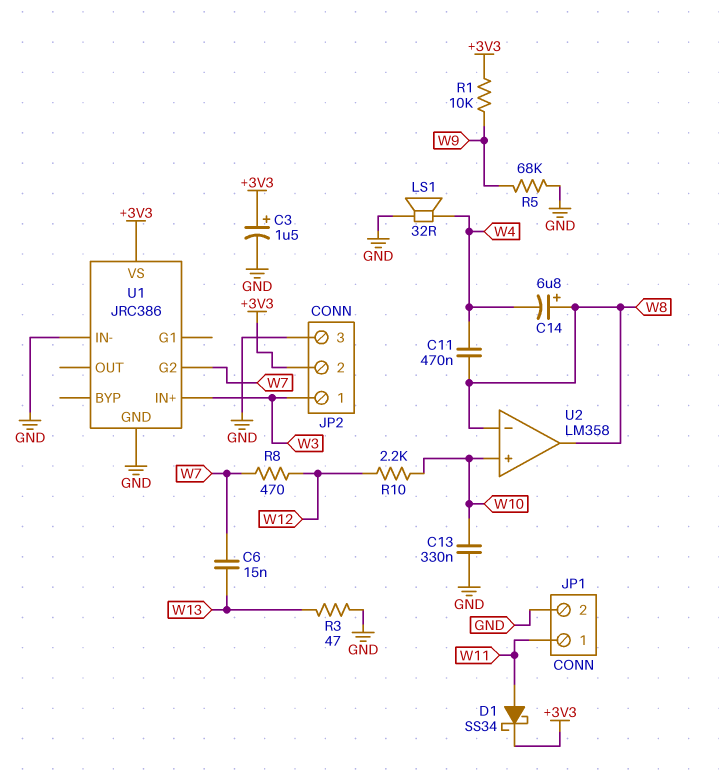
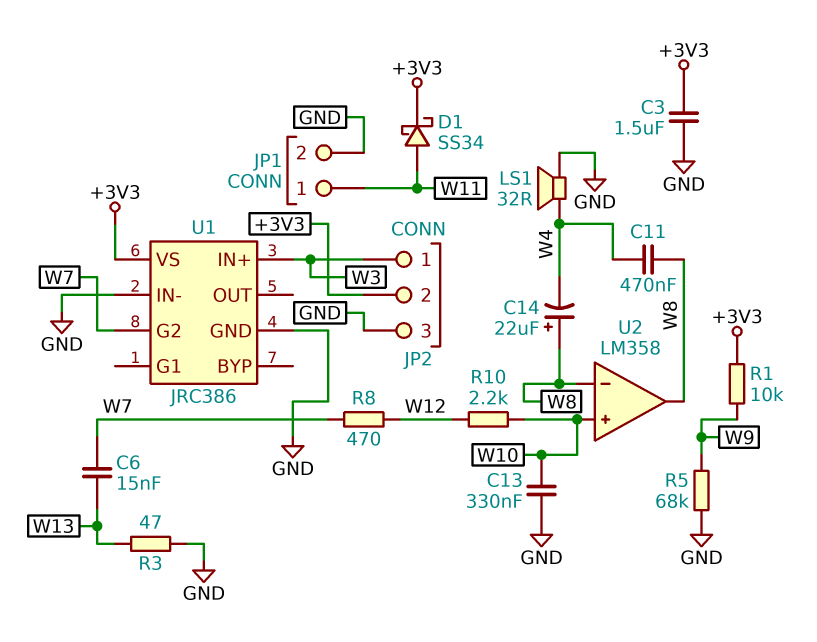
C3: 1.5uF (plus +3V3, minus GND) -> 1.5uF (+3V3, GND)
C14: 6.8uF (plus W8, minus W4) -> 22uF (plus W8, minus W4)

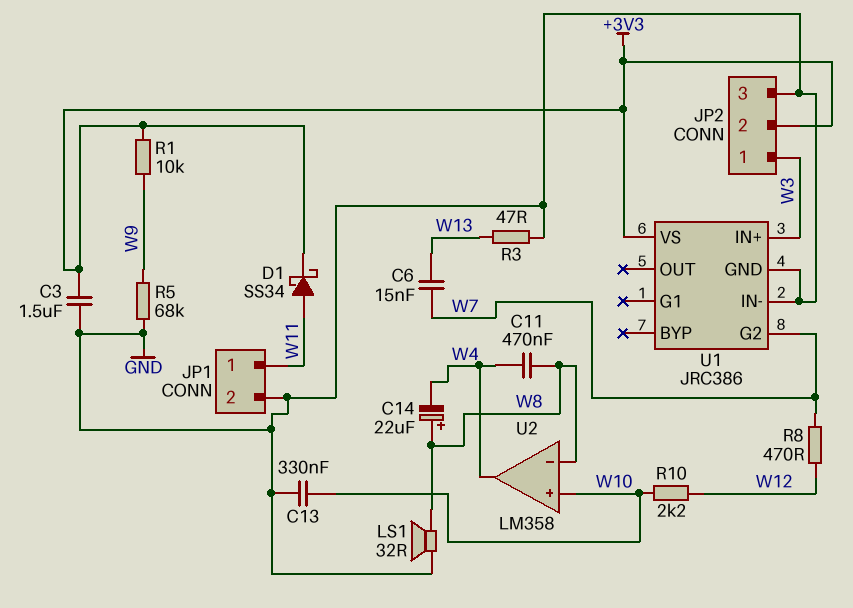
LS1: speaker 32R (GND, W4) -> speaker 32R (GND, W8)
U2 pin out: W8 -> W4

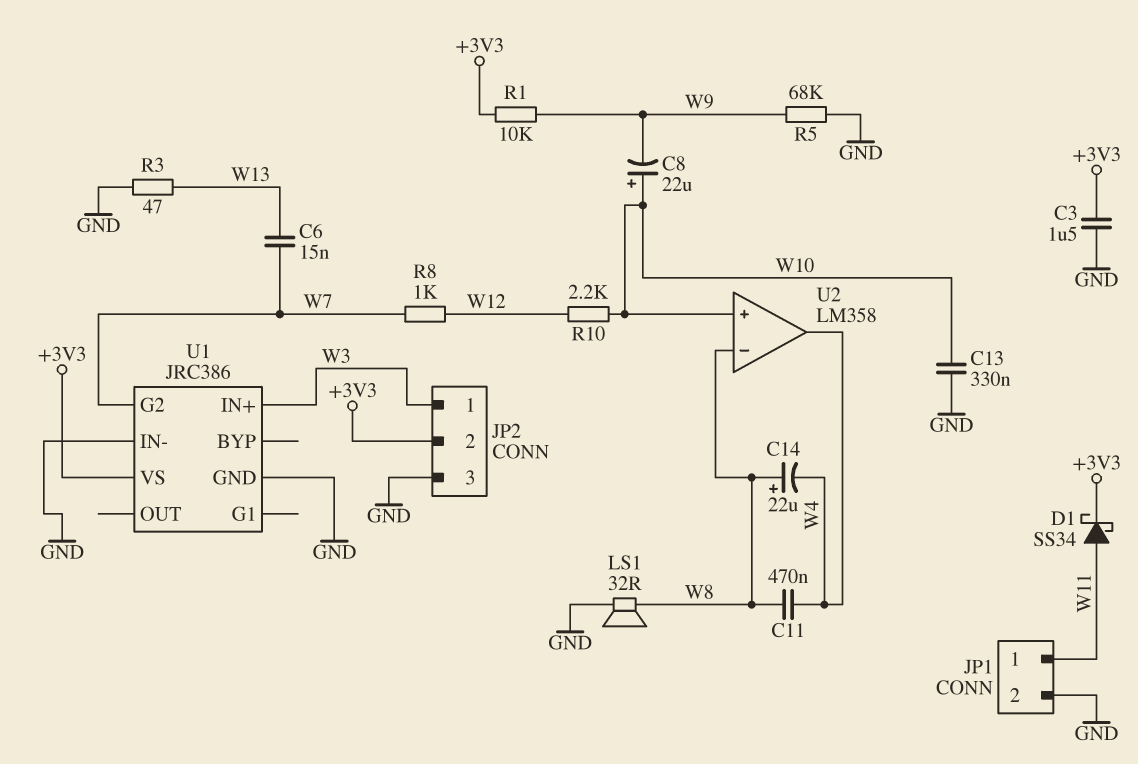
C8: none -> 22uF (plus W10, minus W9)
R8: 470 (W7, W12) -> 1k (W7, W12)

